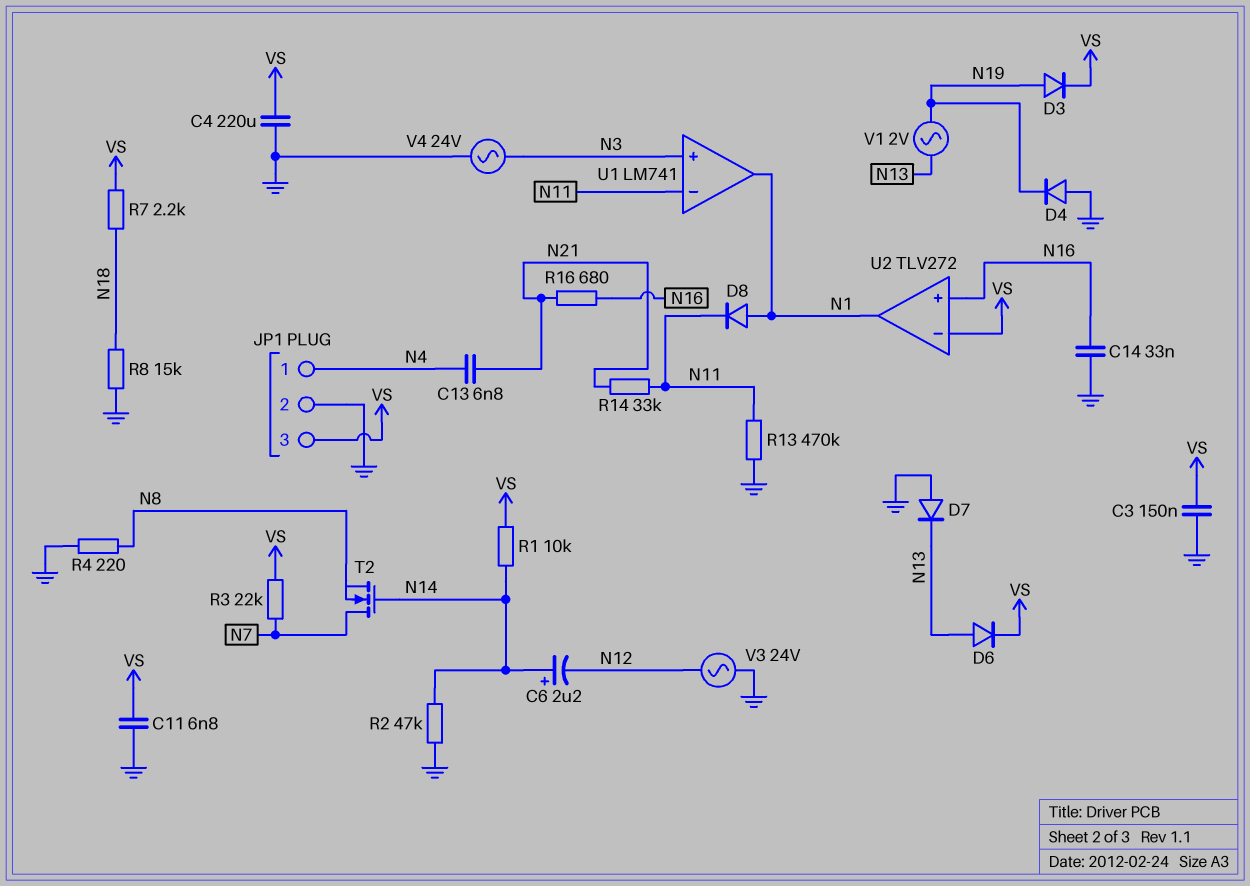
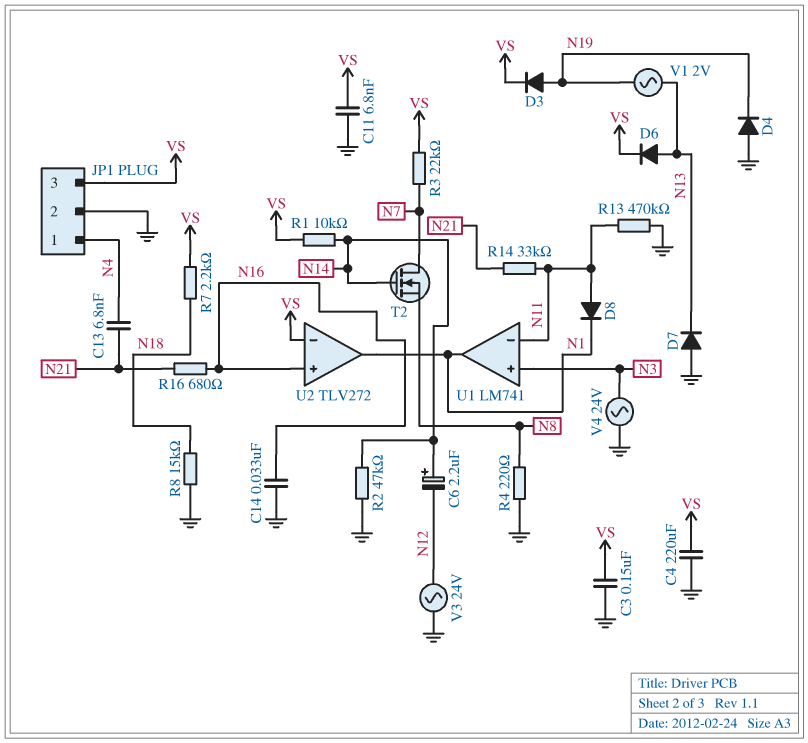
D8: diode (A N1, K N11) -> diode (A N11, K N1)

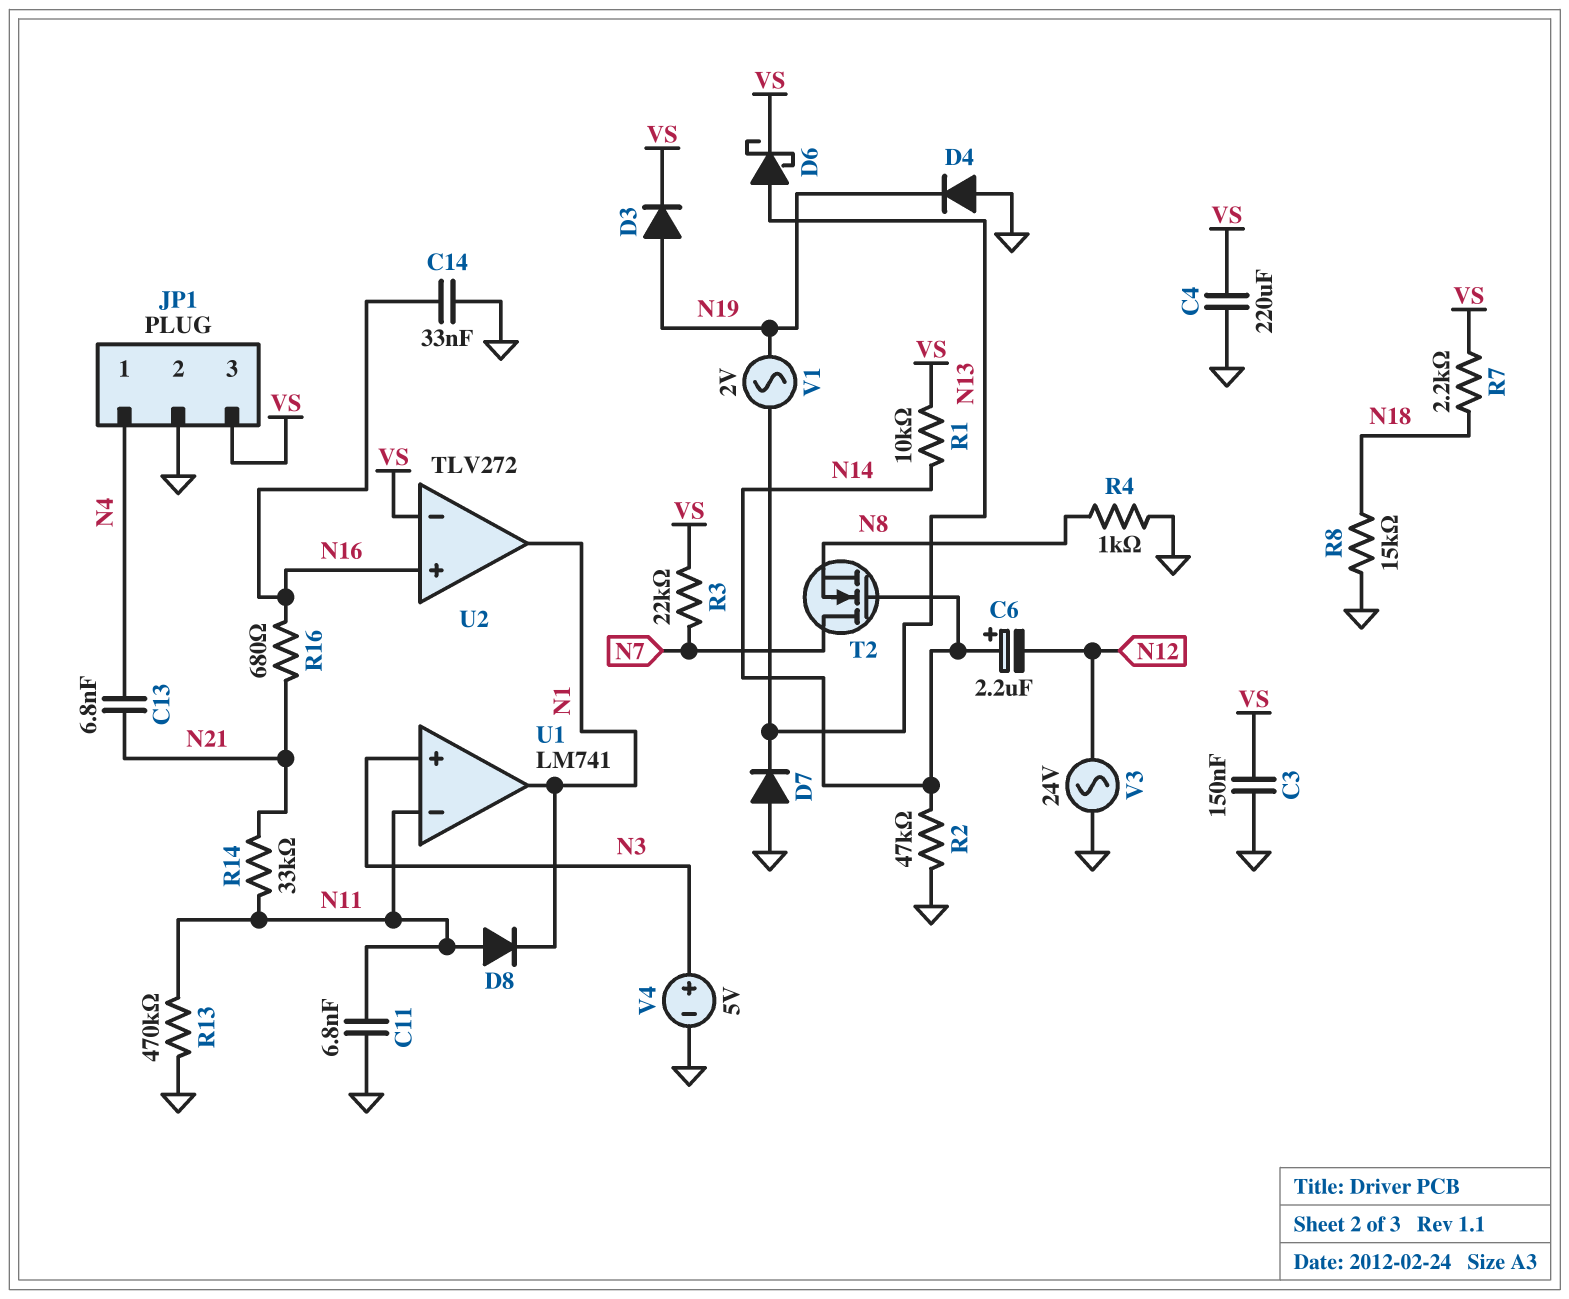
C11: 6.8nF (GND, VS) -> 6.8nF (GND, N11)
D6: diode (A N13, K VS) -> schottky (A N13, K VS)
R4: 220 (GND, N8) -> 1k (GND, N8)
V4: AC 24V (GND, N3) -> 5V (plus N3, minus GND)

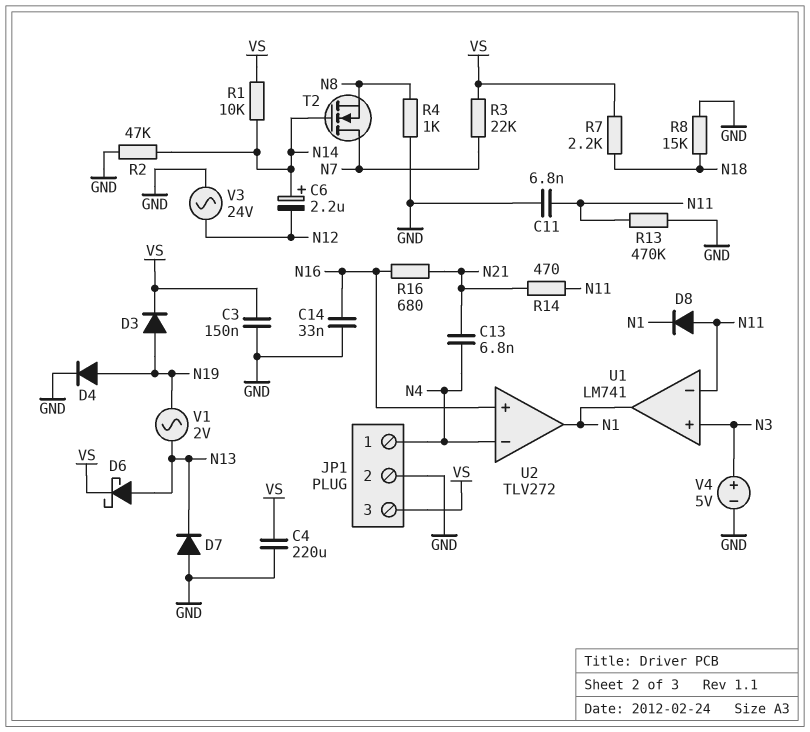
D4: diode (A GND, K N19) -> diode (A N19, K GND)
R14: 33k (N11, N21) -> 470 (N11, N21)
U2 pin in-: VS -> N4

